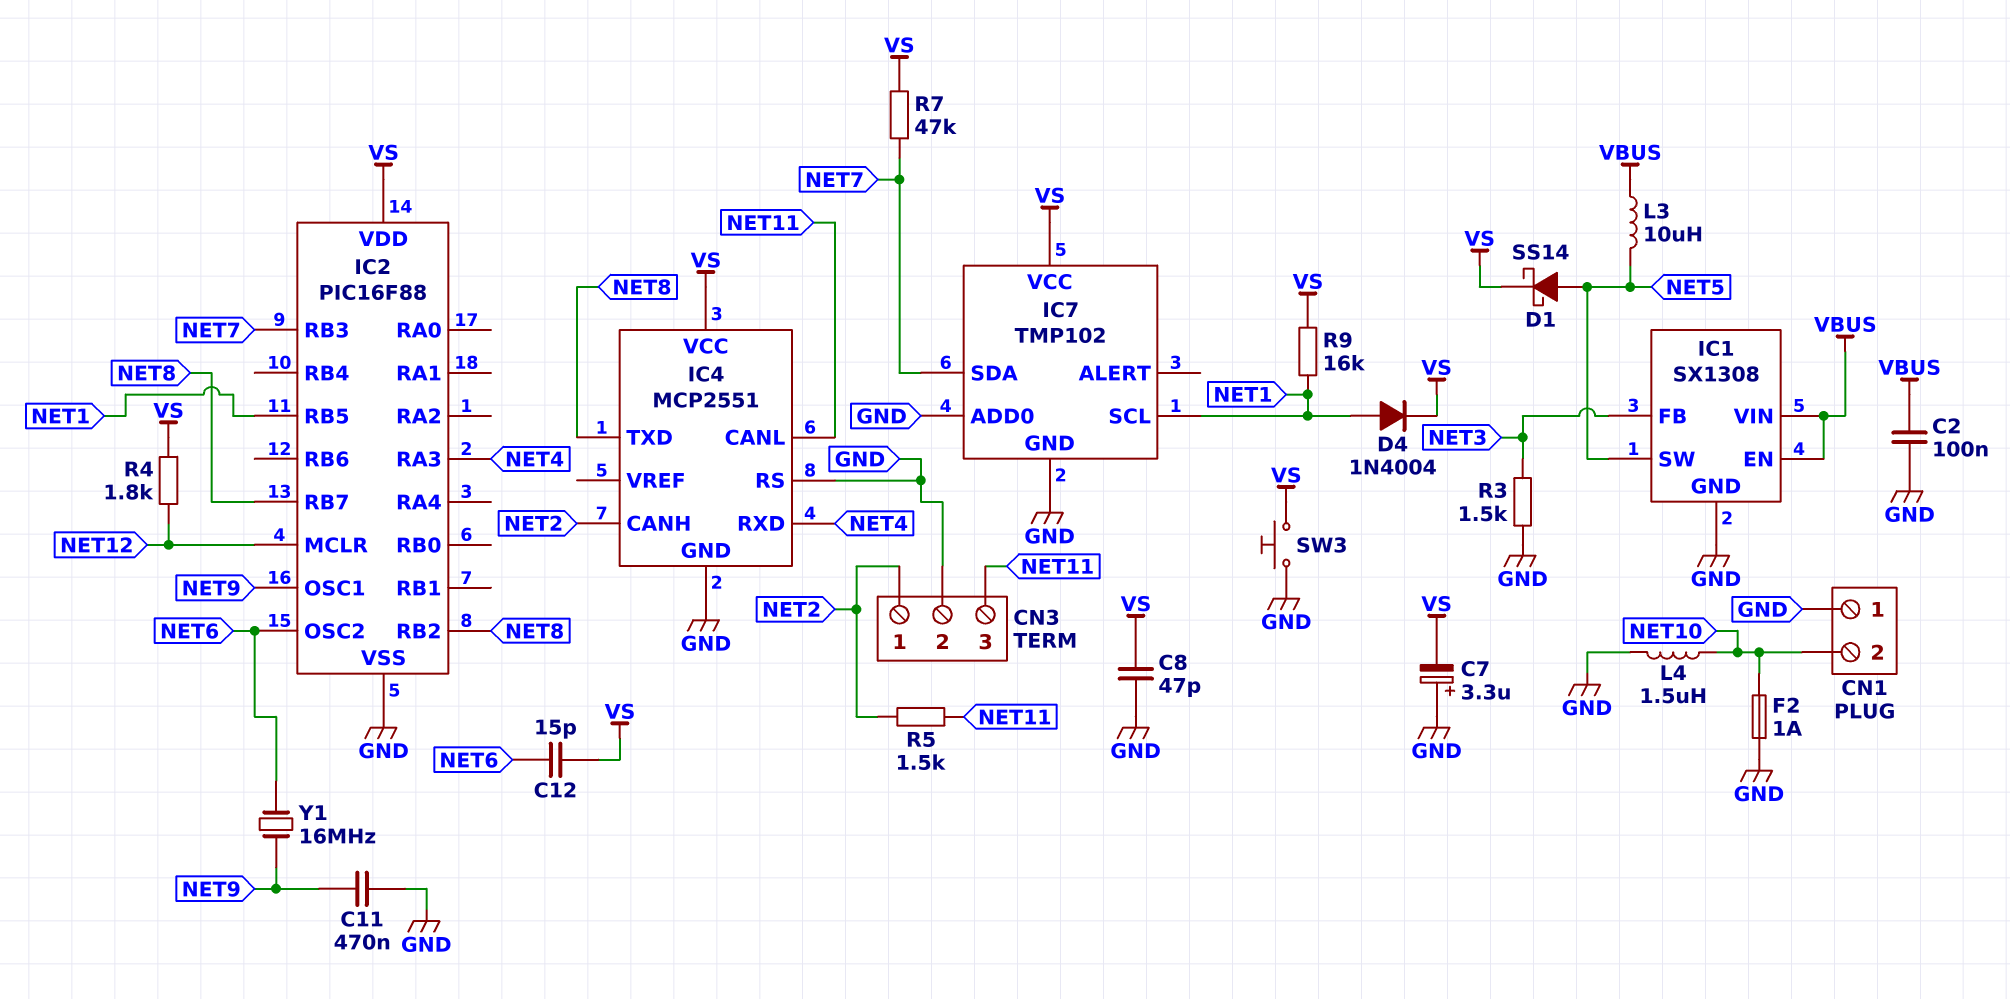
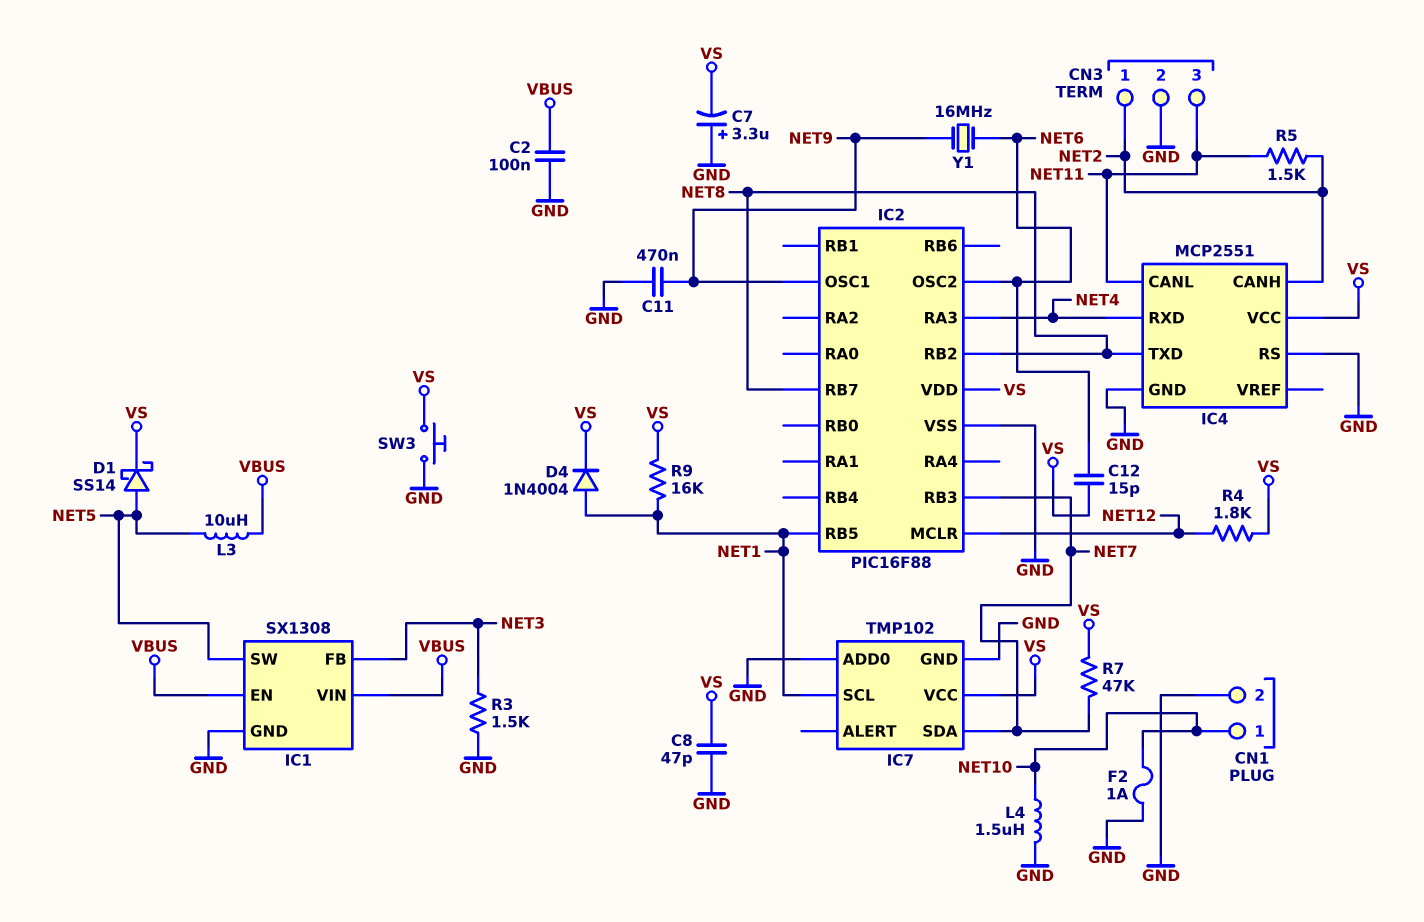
CN1 pin 1: GND -> NET10
CN1 pin 2: NET10 -> GND

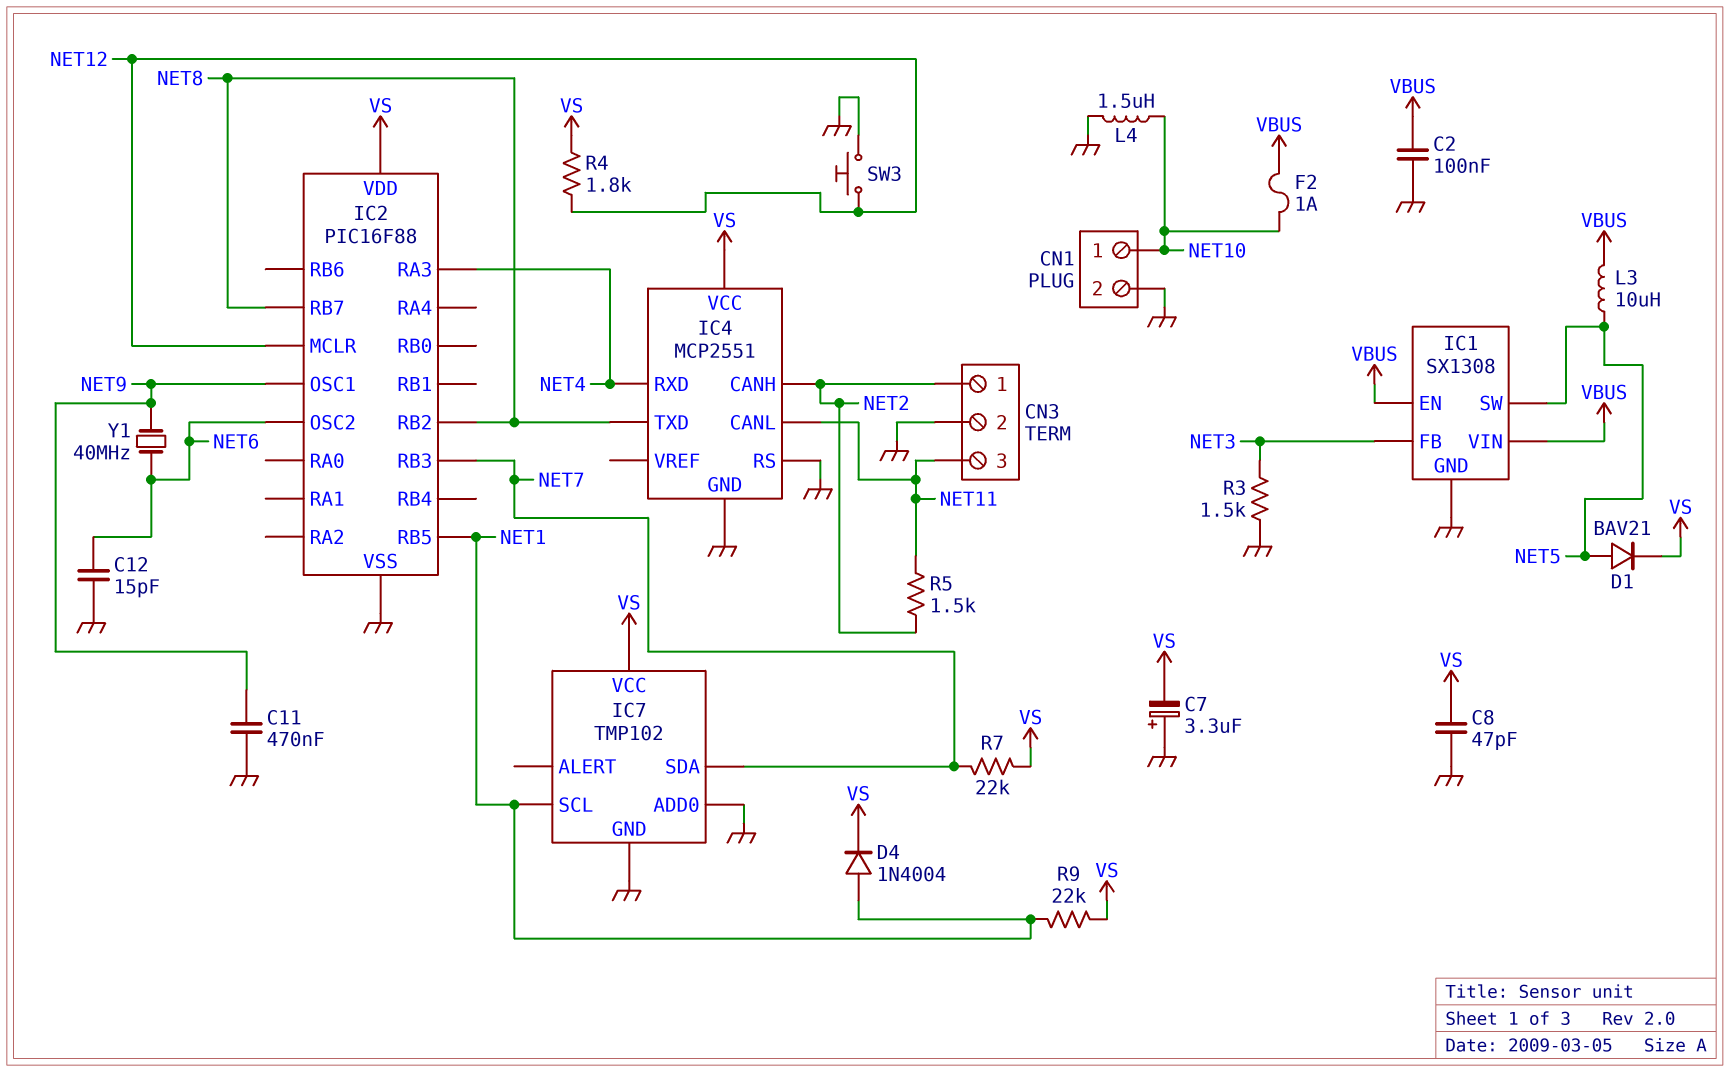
C12: 15pF (NET6, VS) -> 15pF (GND, NET6)
D1: schottky SS14 (A NET5, K VS) -> diode BAV21 (A NET5, K VS)
F2: 1A (GND, NET10) -> 1A (NET10, VBUS)
R7: 47k (NET7, VS) -> 22k (NET7, VS)
R9: 16k (NET1, VS) -> 22k (NET1, VS)
SW3: button (GND, VS) -> button (GND, NET12)
Y1: 16MHz (NET6, NET9) -> 40MHz (NET6, NET9)

